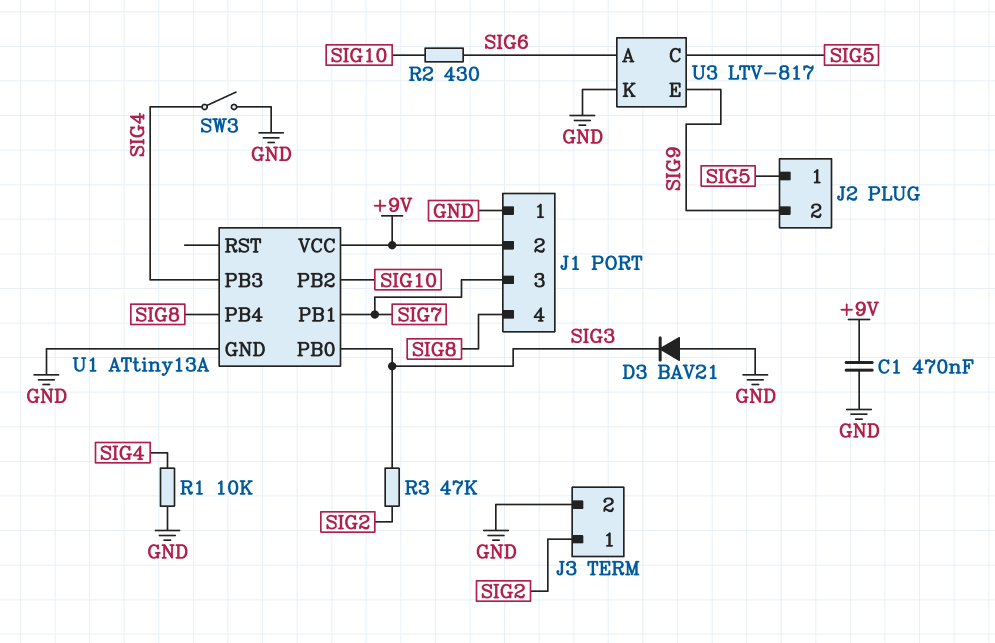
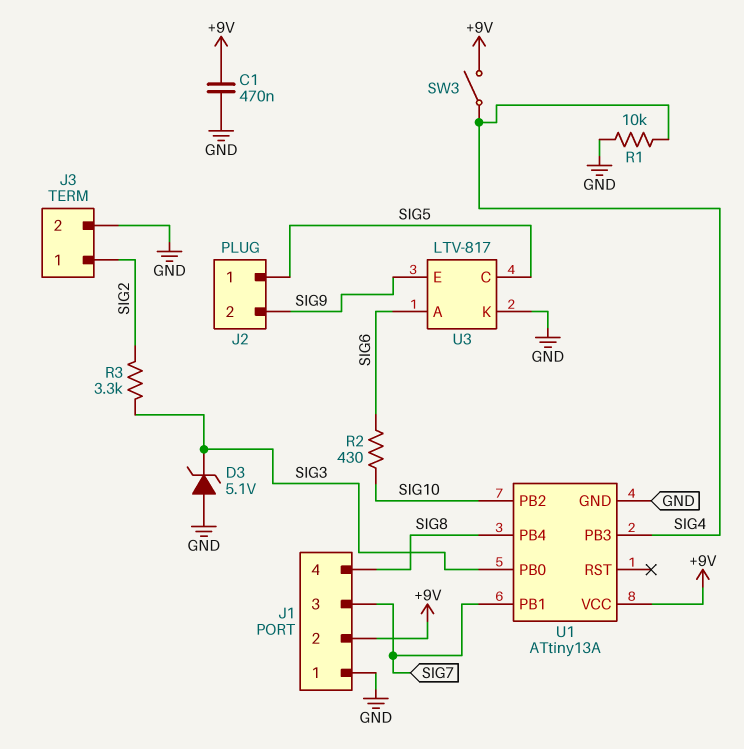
D3: diode BAV21 (A GND, K SIG3) -> zener 5.1V (A GND, K SIG3)
R3: 47k (SIG2, SIG3) -> 3.3k (SIG2, SIG3)
SW3: switch (GND, SIG4) -> switch (+9V, SIG4)

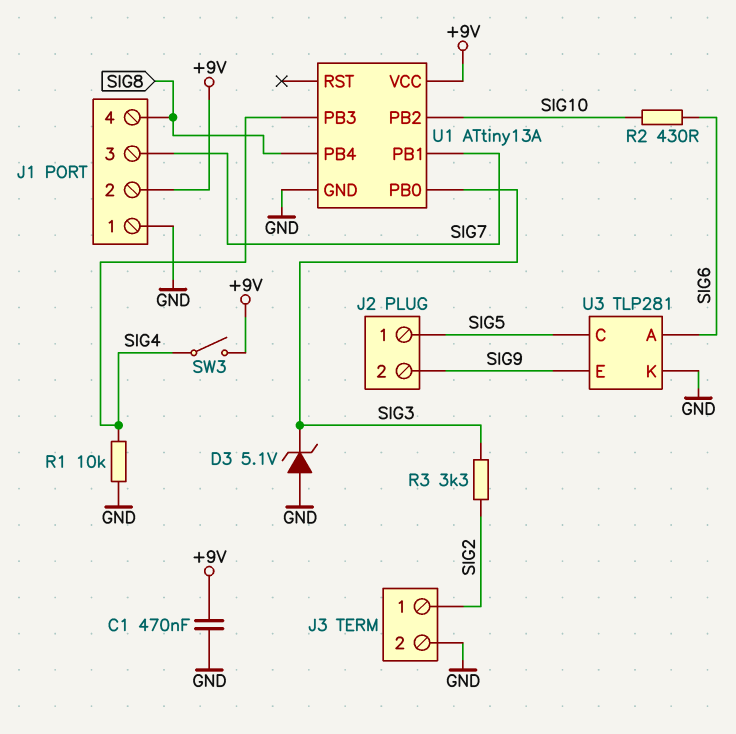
U3: LTV-817 -> TLP281

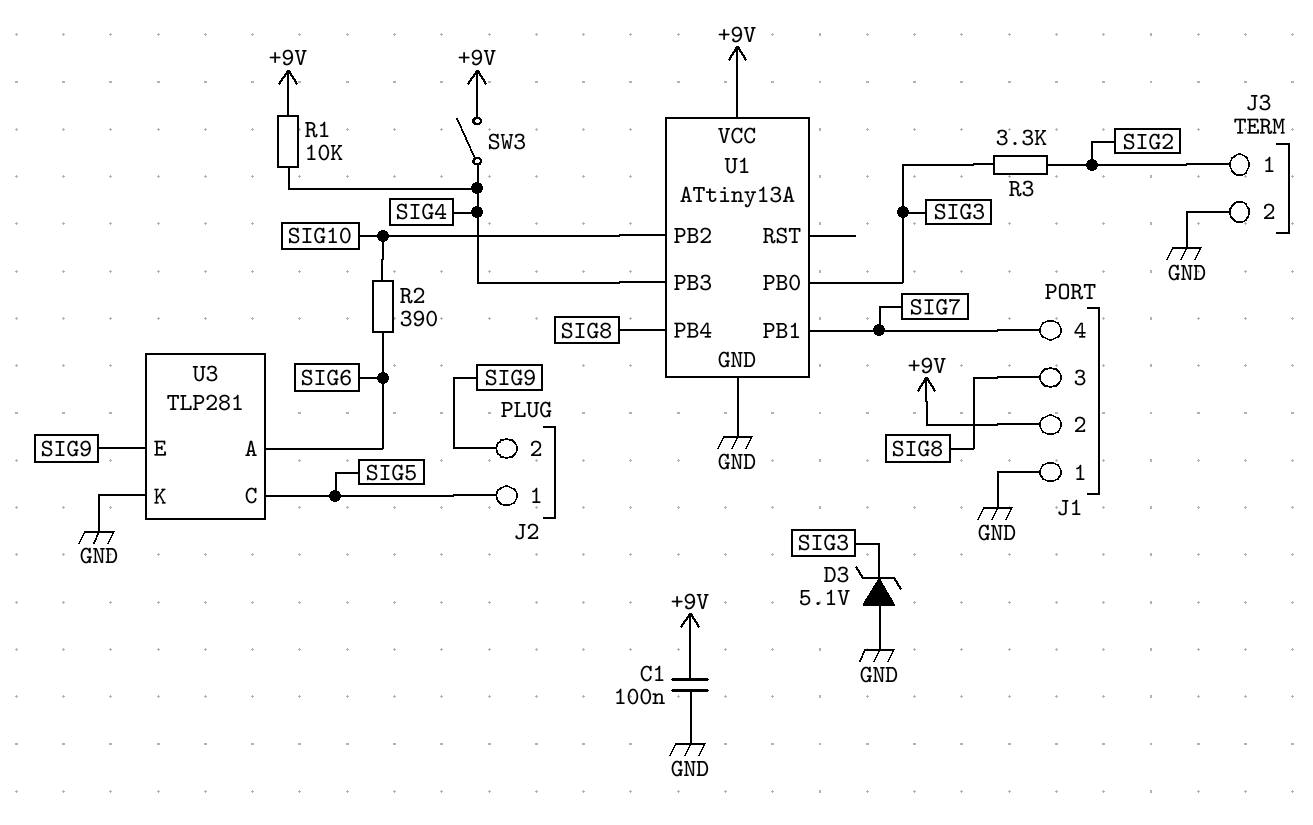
C1: 470nF (+9V, GND) -> 100nF (+9V, GND)
J1 pin 3: SIG7 -> SIG8
J1 pin 4: SIG8 -> SIG7
R1: 10k (GND, SIG4) -> 10k (+9V, SIG4)
R2: 430 (SIG6, SIG10) -> 390 (SIG6, SIG10)

